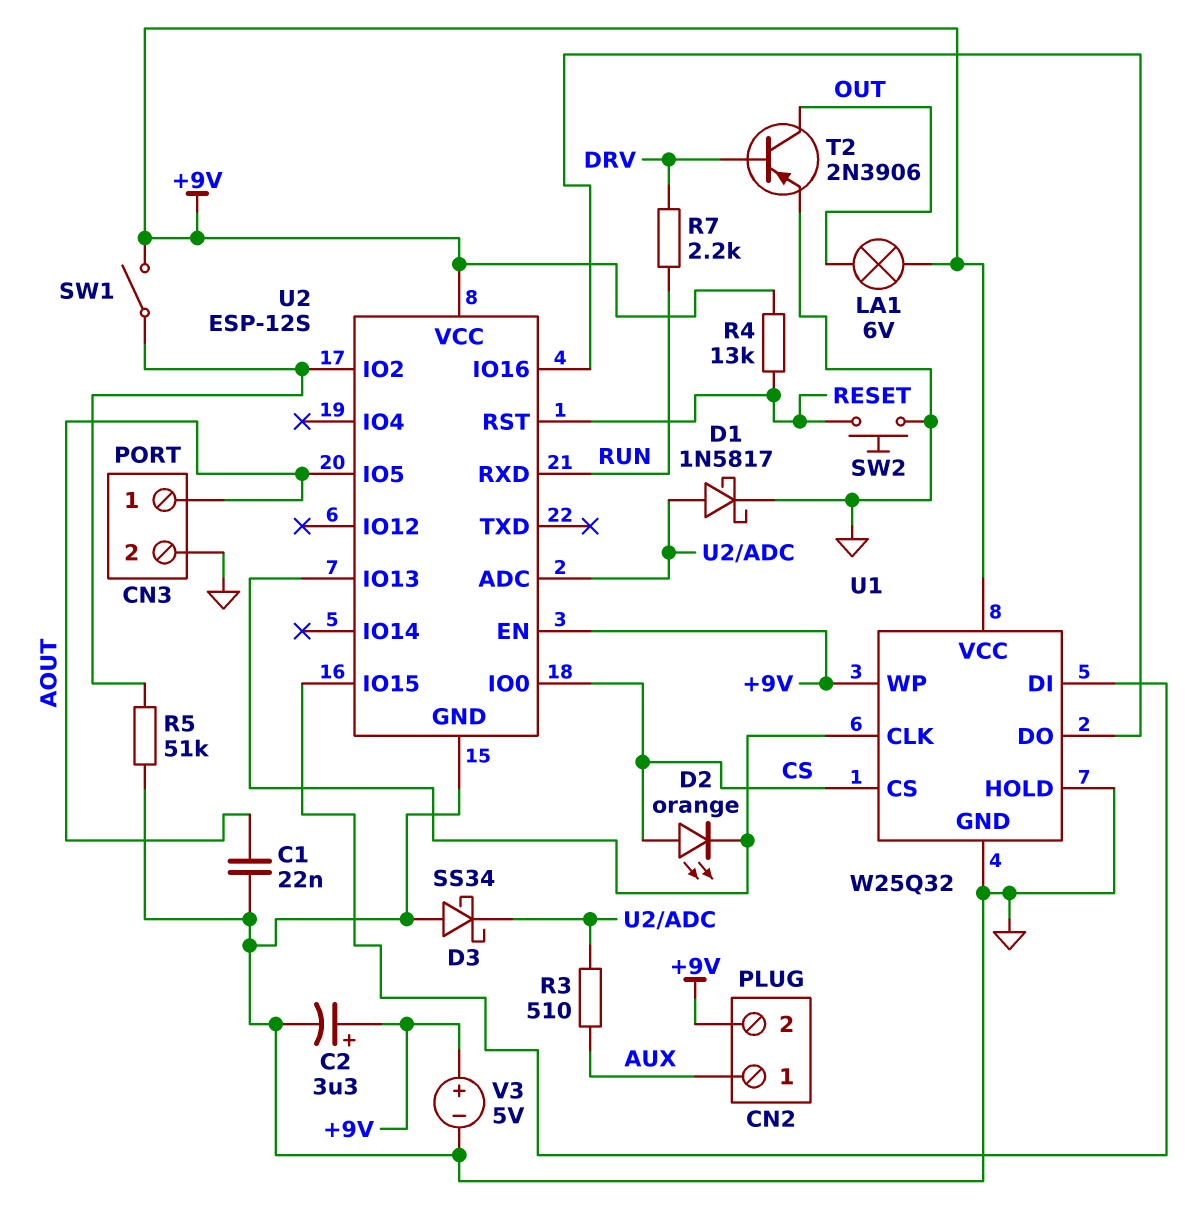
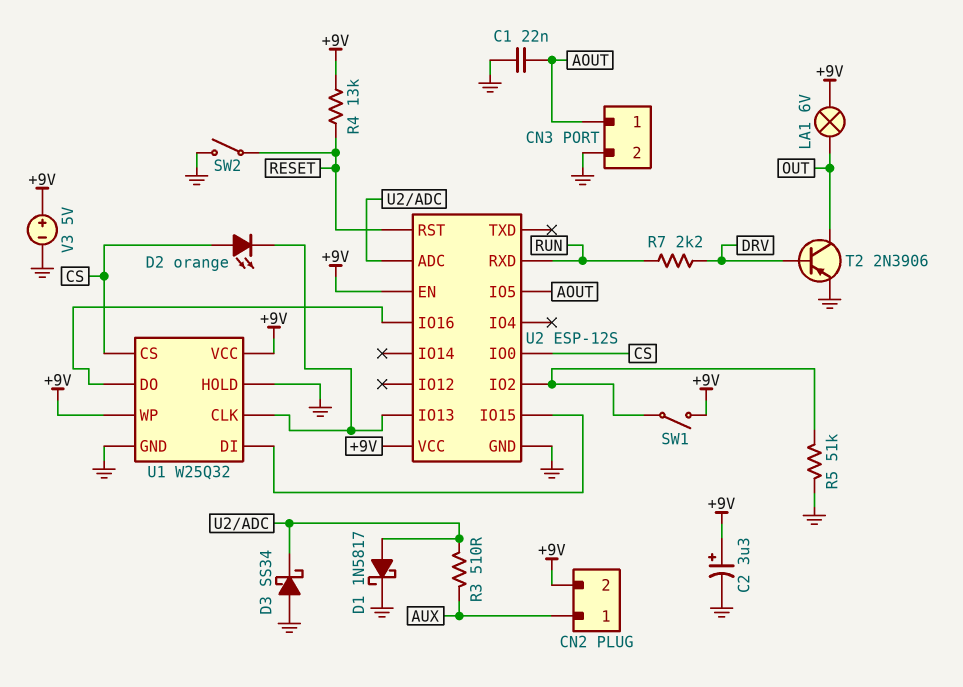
SW2: button (GND, RESET) -> switch (GND, RESET)

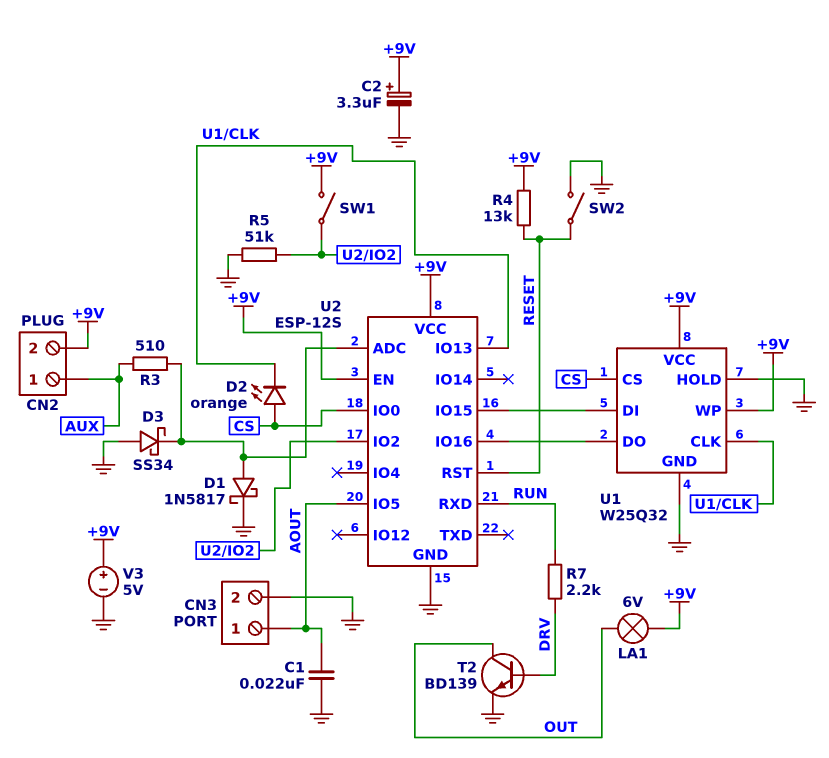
T2: PNP 2N3906 (B DRV, C OUT, E GND) -> NPN BD139 (B DRV, C OUT, E GND)

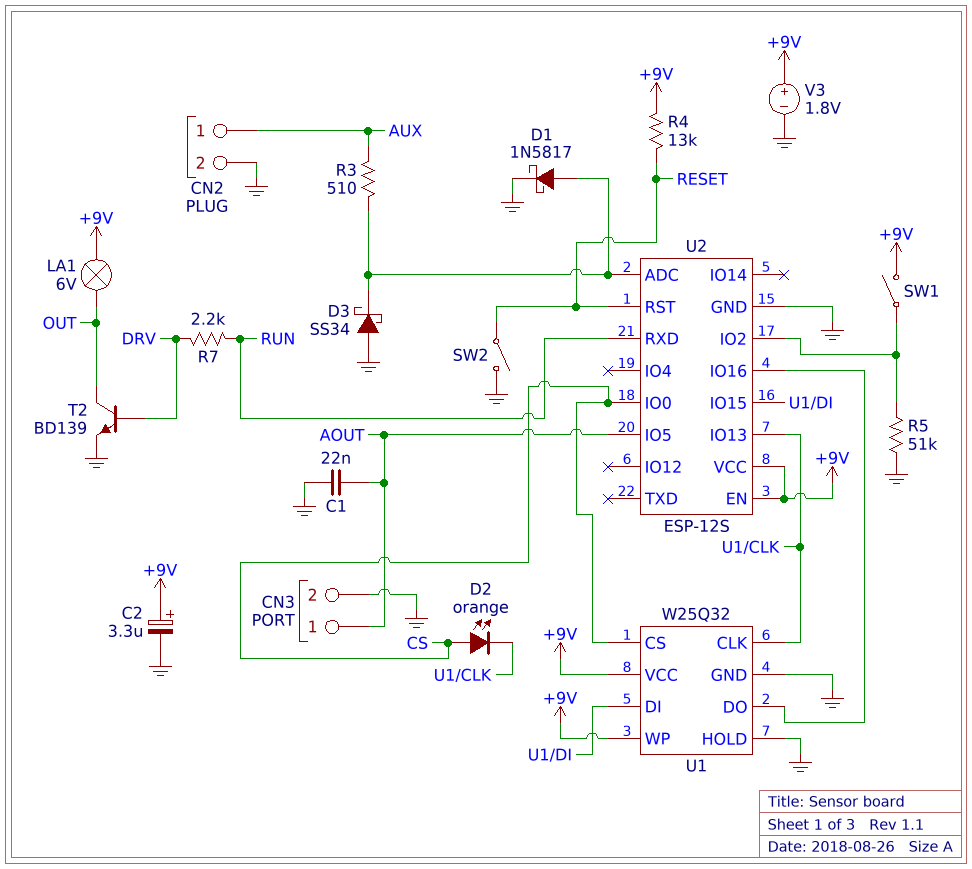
CN2 pin 2: +9V -> GND
V3: 5V (plus +9V, minus GND) -> 1.8V (plus +9V, minus GND)

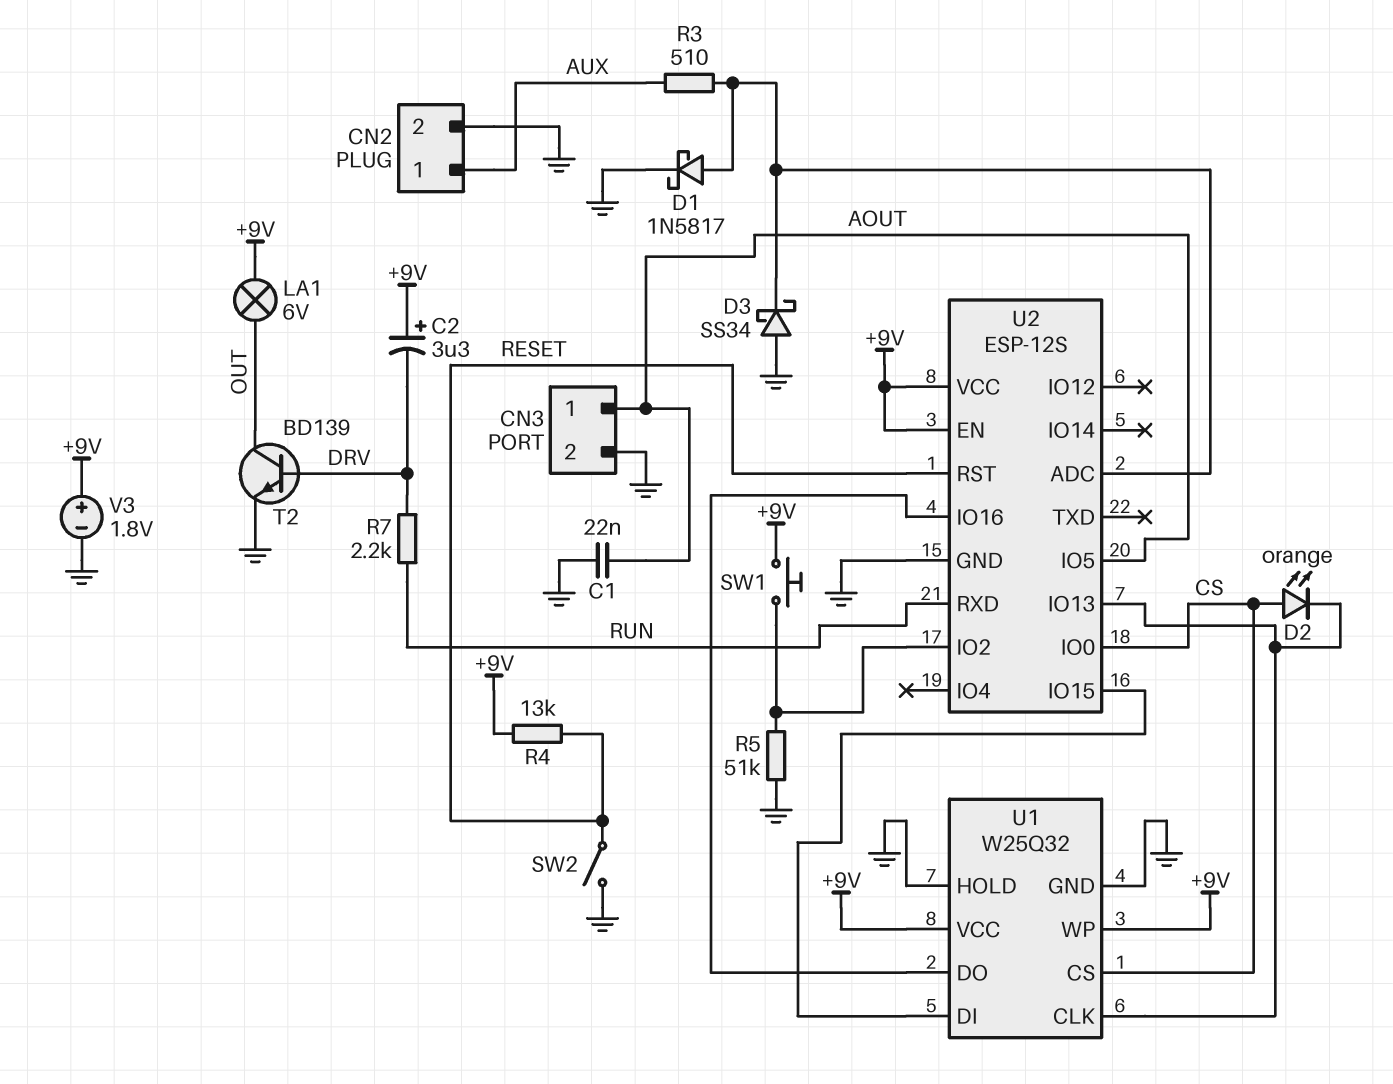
C2: 3.3uF (plus +9V, minus GND) -> 3.3uF (plus +9V, minus DRV)
SW1: switch (+9V, U2/IO2) -> button (+9V, U2/IO2)

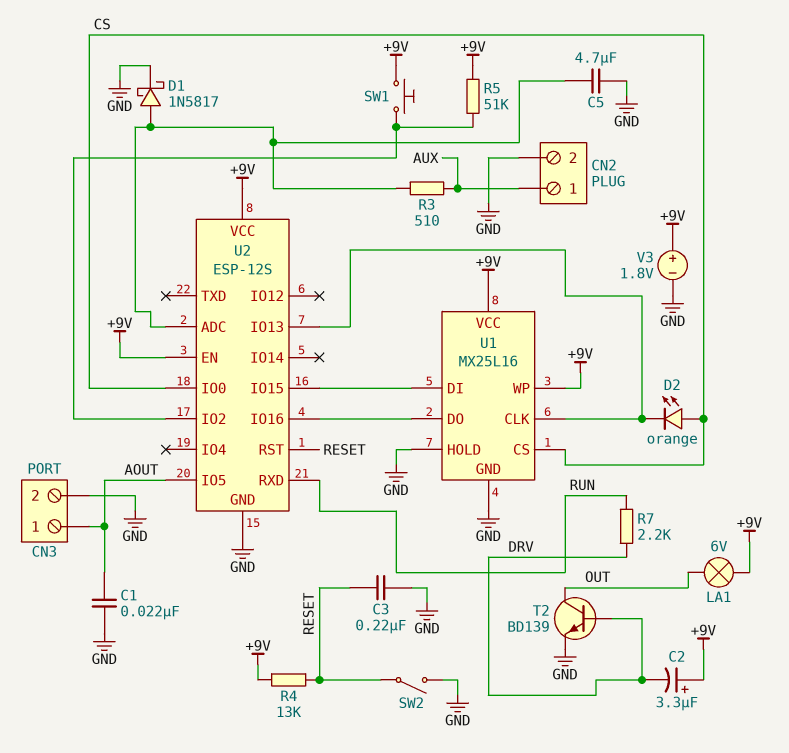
C3: none -> 220nF (GND, RESET)
C5: none -> 4.7uF (GND, U2/ADC)
D3: schottky SS34 (A GND, K U2/ADC) -> none
R5: 51k (GND, U2/IO2) -> 51k (+9V, U2/IO2)
U1: W25Q32 -> MX25L16

